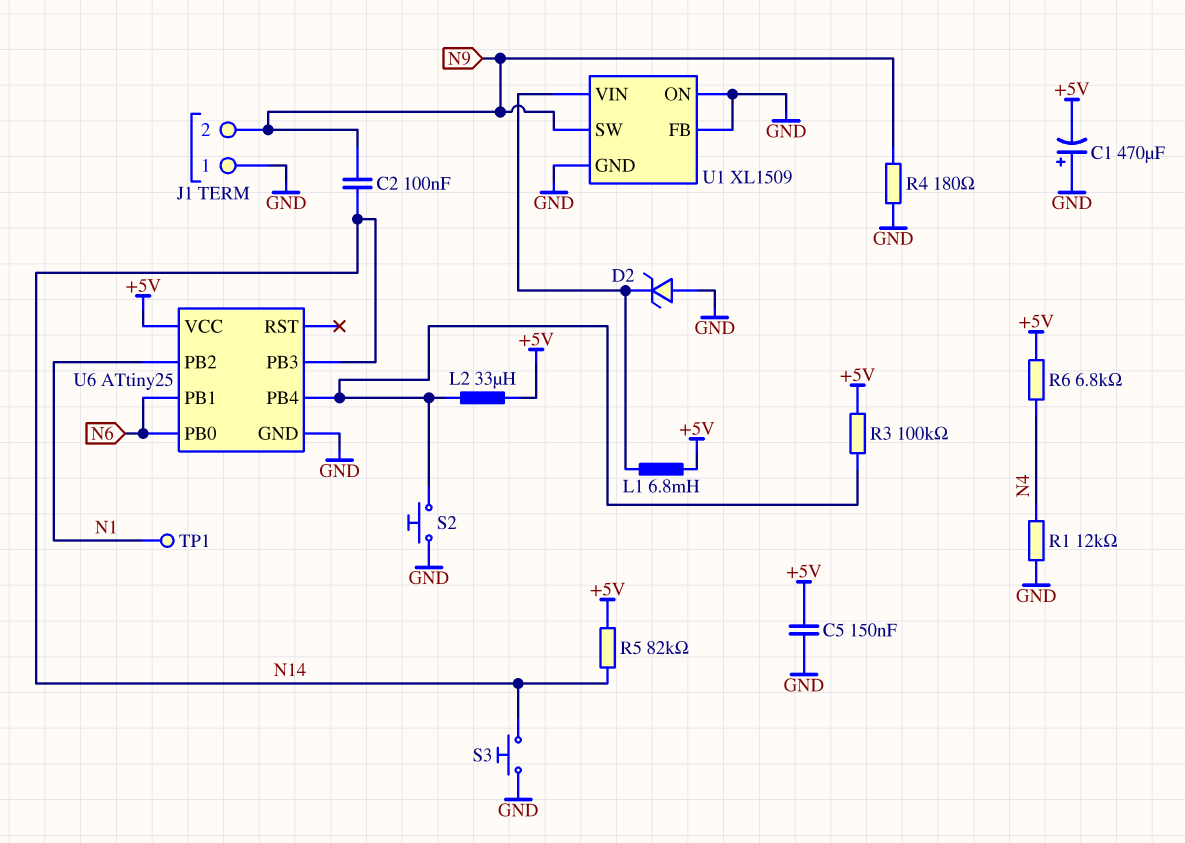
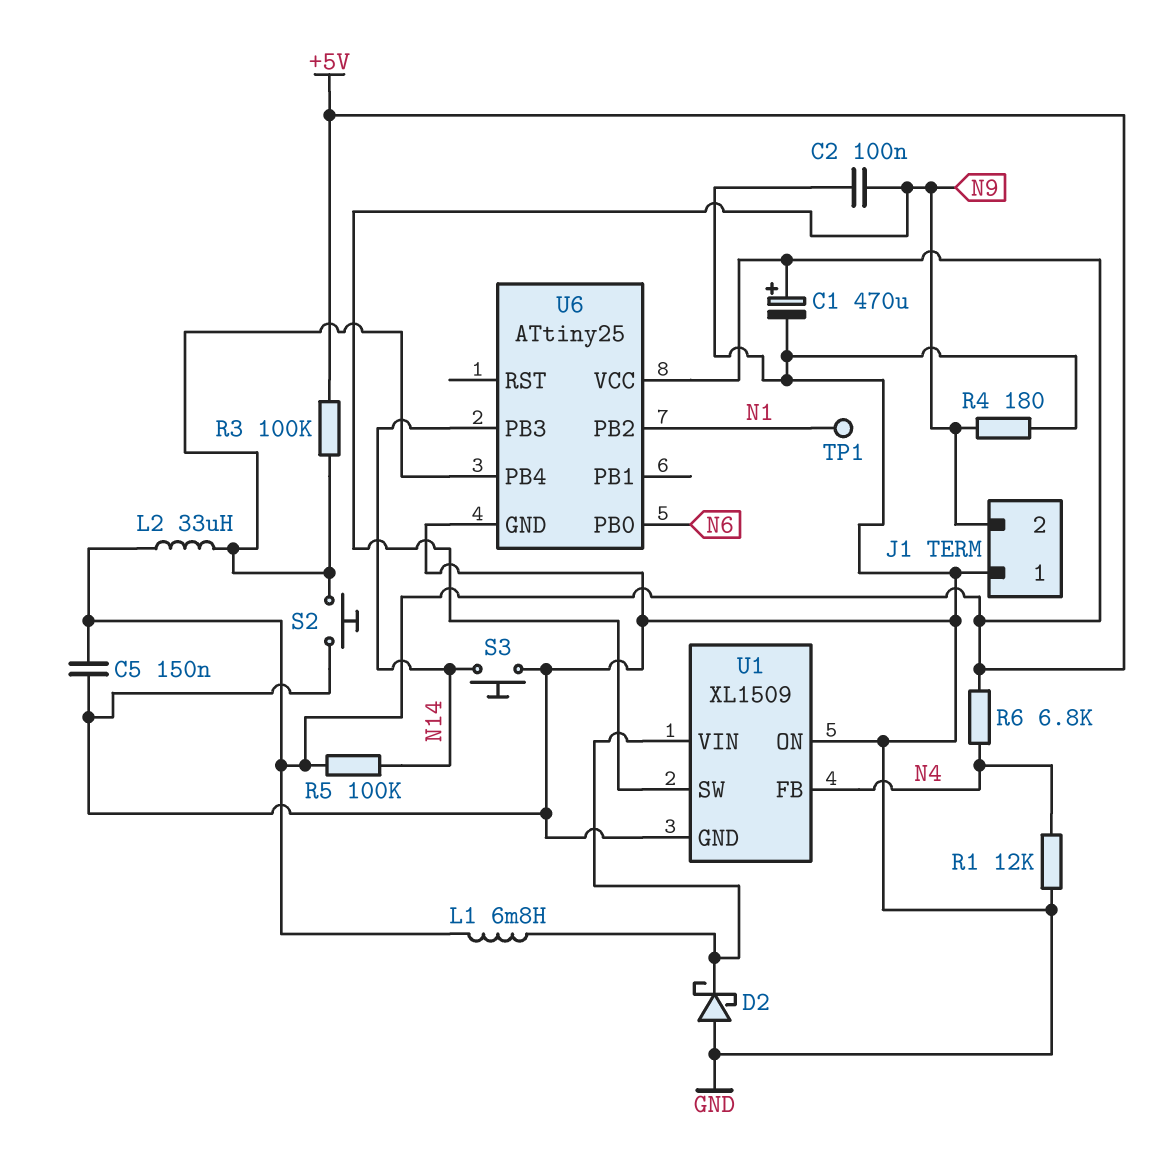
C1: 470uF (plus GND, minus +5V) -> 470uF (plus +5V, minus GND)
C2: 100nF (N9, N14) -> 100nF (GND, N9)
D2: zener (A GND, K U1/VIN) -> schottky (A GND, K U1/VIN)
R5: 82k (+5V, N14) -> 100k (+5V, N14)
U1 pin FB: GND -> N4
U6 pin PB1: N6 -> none

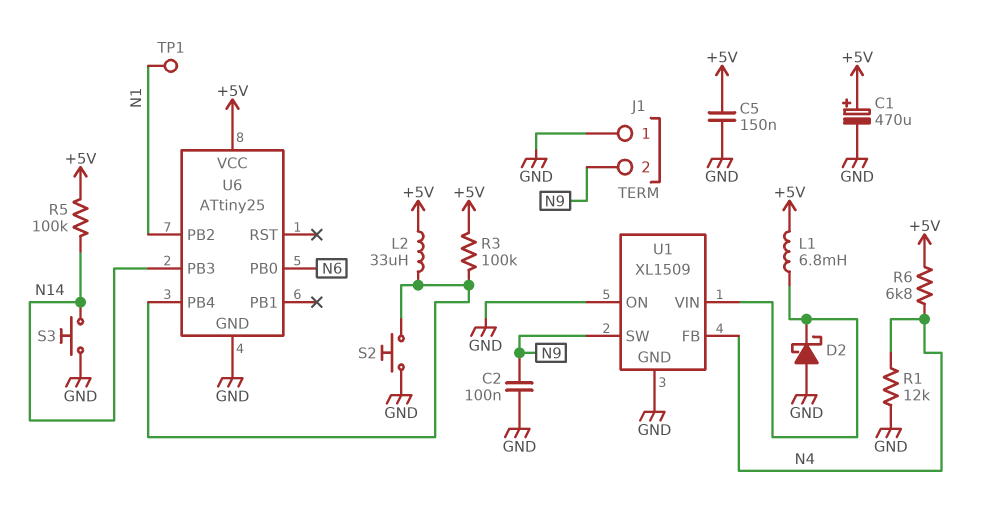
R4: 180 (GND, N9) -> none

